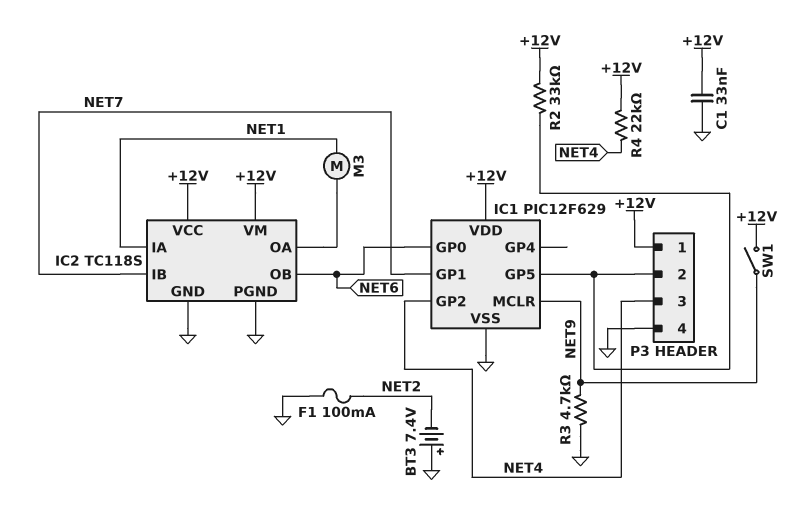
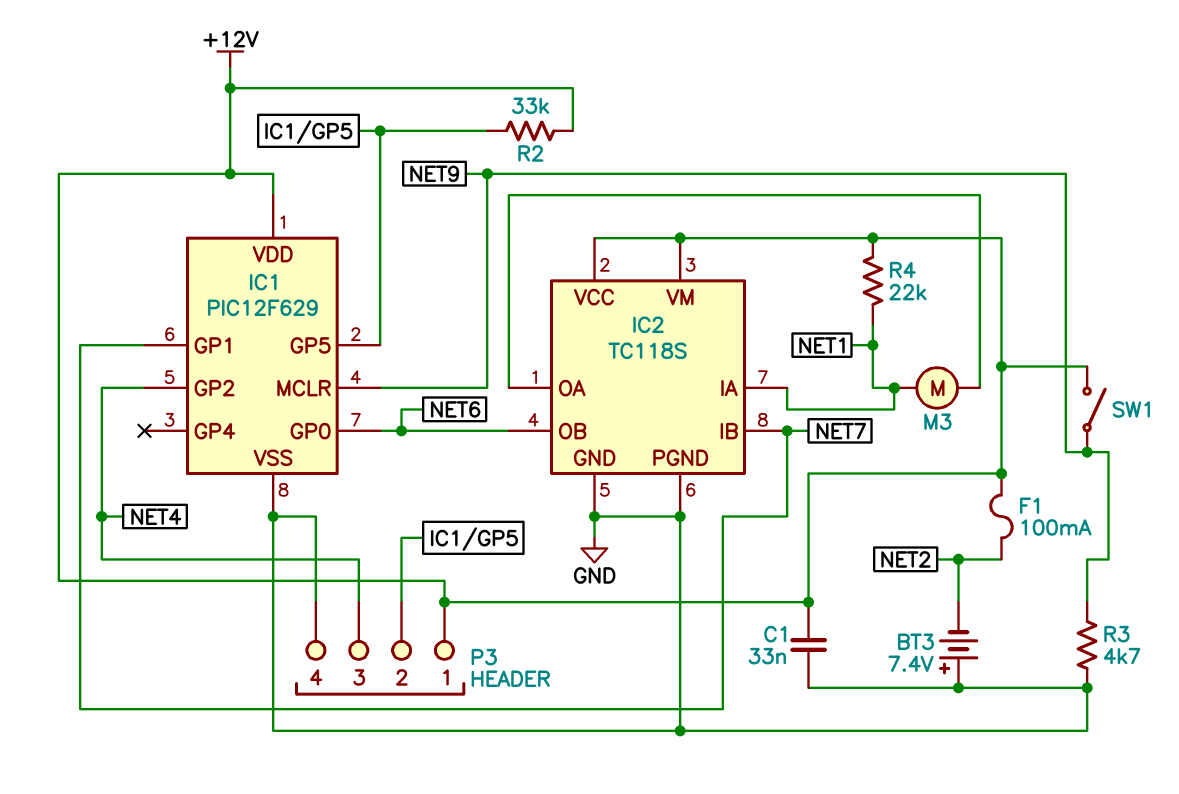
F1: 100mA (GND, NET2) -> 100mA (+12V, NET2)
R4: 22k (+12V, NET4) -> 22k (+12V, NET1)

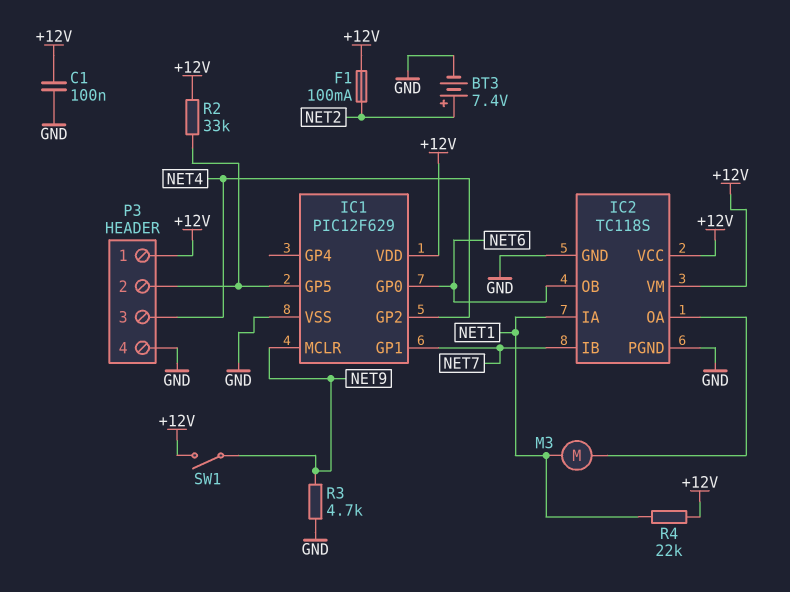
BT3: 7.4V (plus GND, minus NET2) -> 7.4V (plus NET2, minus GND)
C1: 33nF (+12V, GND) -> 100nF (+12V, GND)

